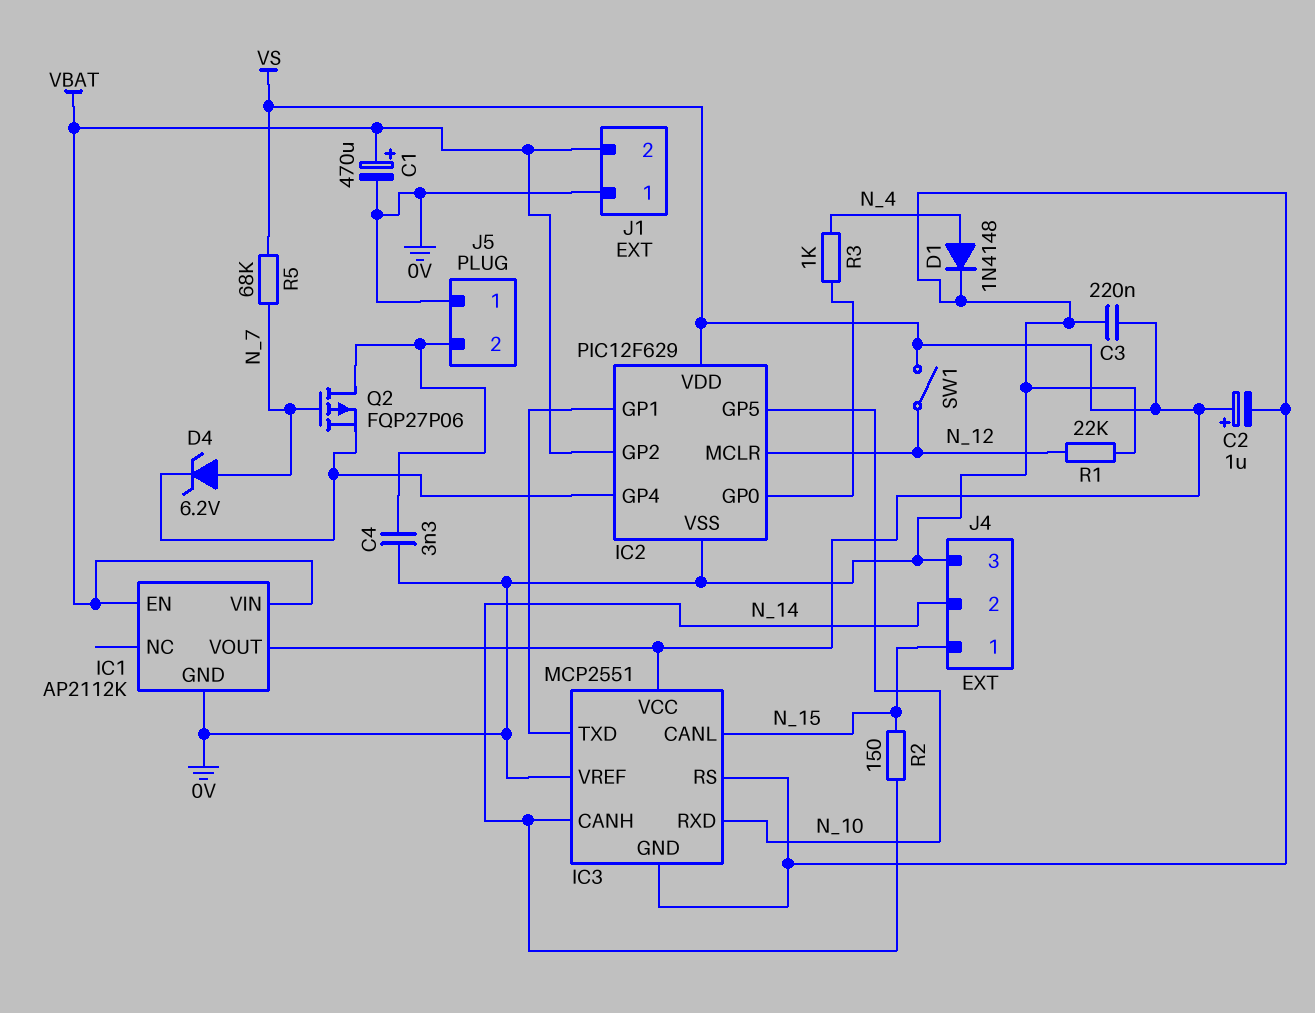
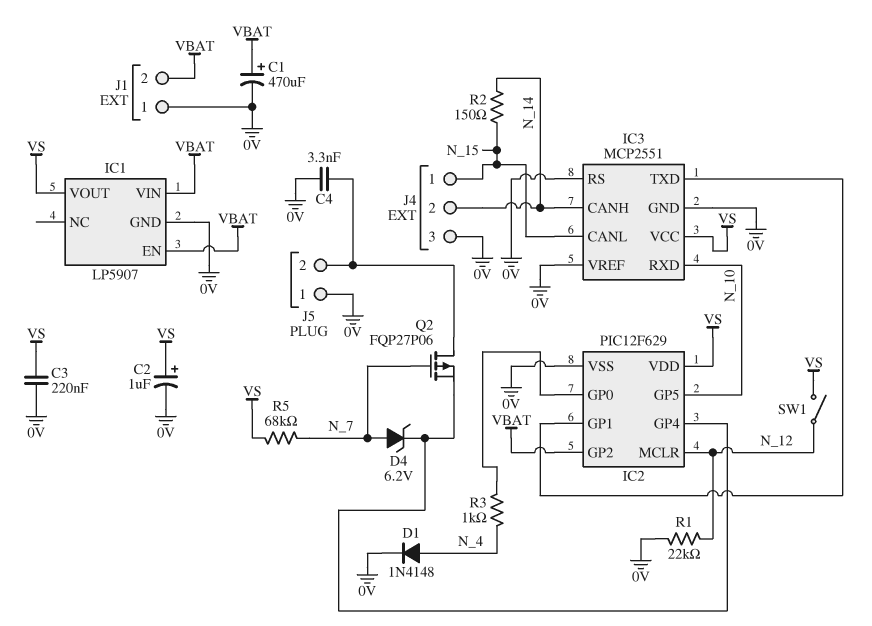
IC1: AP2112K -> LP5907

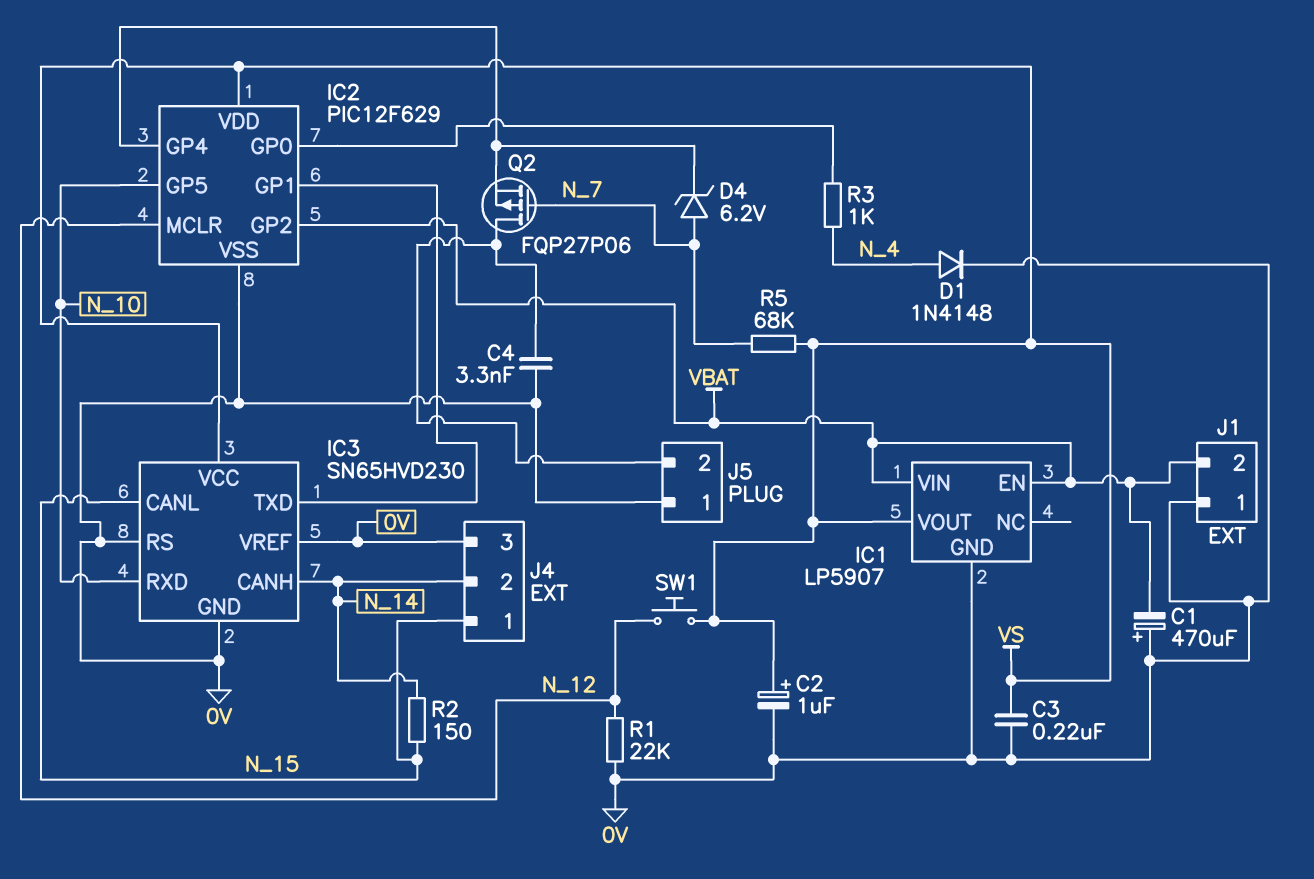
C1: 470uF (plus VBAT, minus 0V) -> 470uF (plus 0V, minus VBAT)
IC3: MCP2551 -> SN65HVD230
SW1: switch (N_12, VS) -> button (N_12, VS)

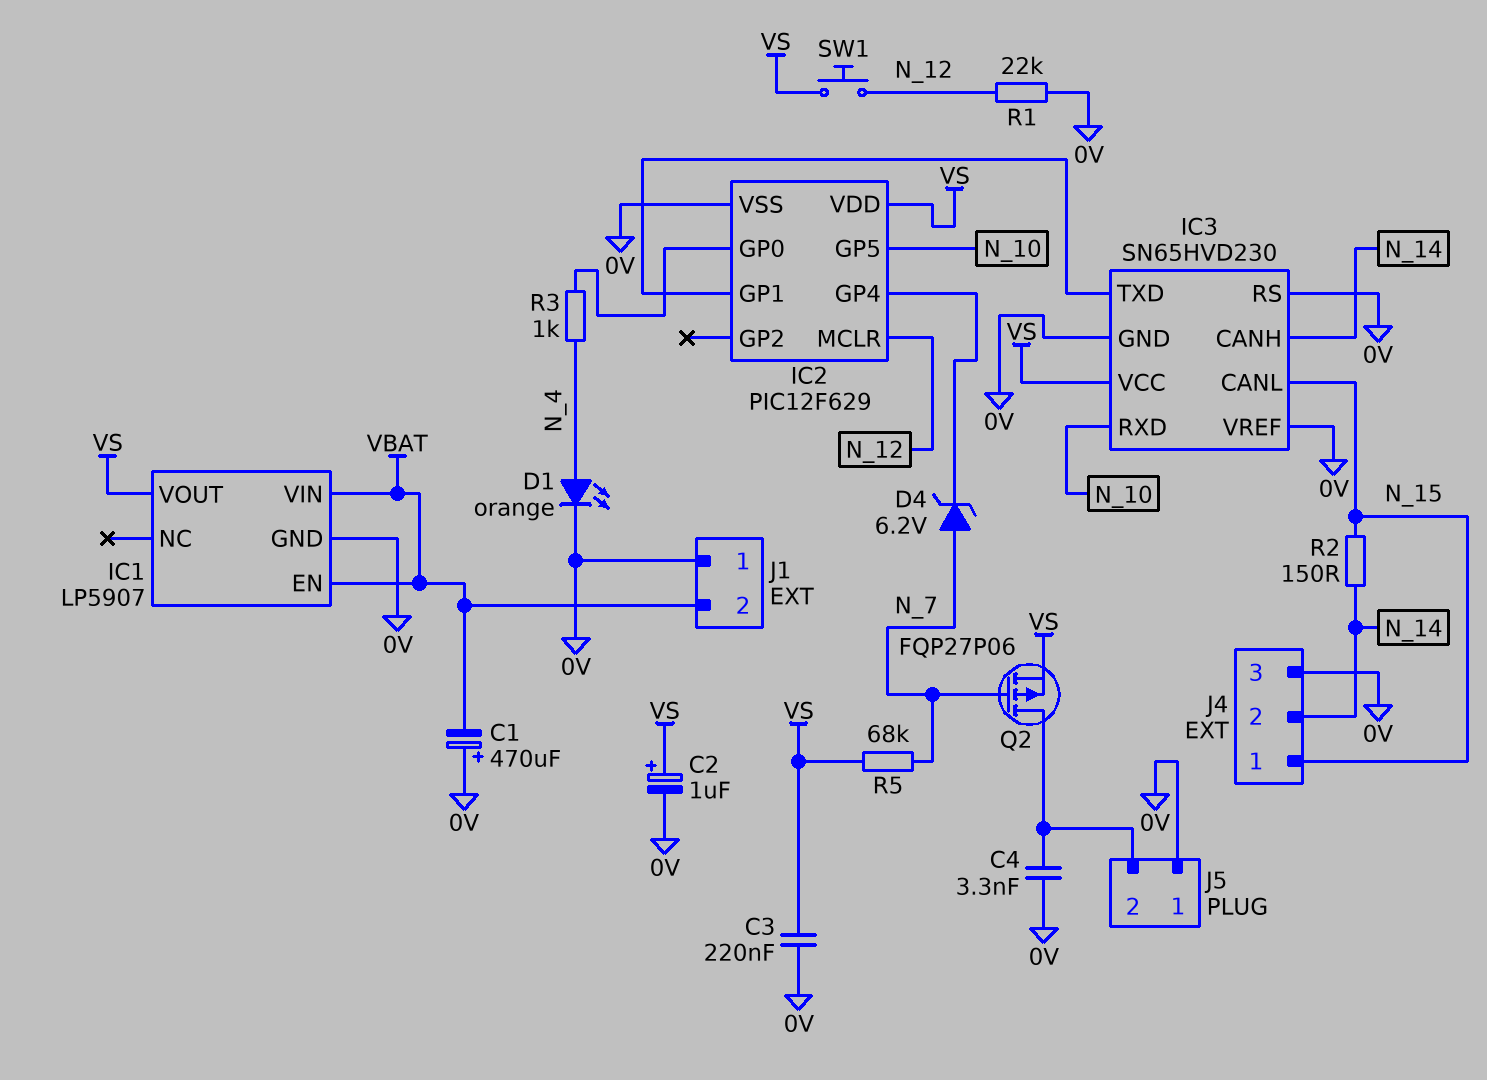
D1: diode 1N4148 (A N_4, K 0V) -> LED orange (A N_4, K 0V)
IC2 pin GP2: VBAT -> none
Q2: PMOS FQP27P06 (G N_7, D J5/2, S IC2/GP4) -> PMOS FQP27P06 (G N_7, D J5/2, S VS)

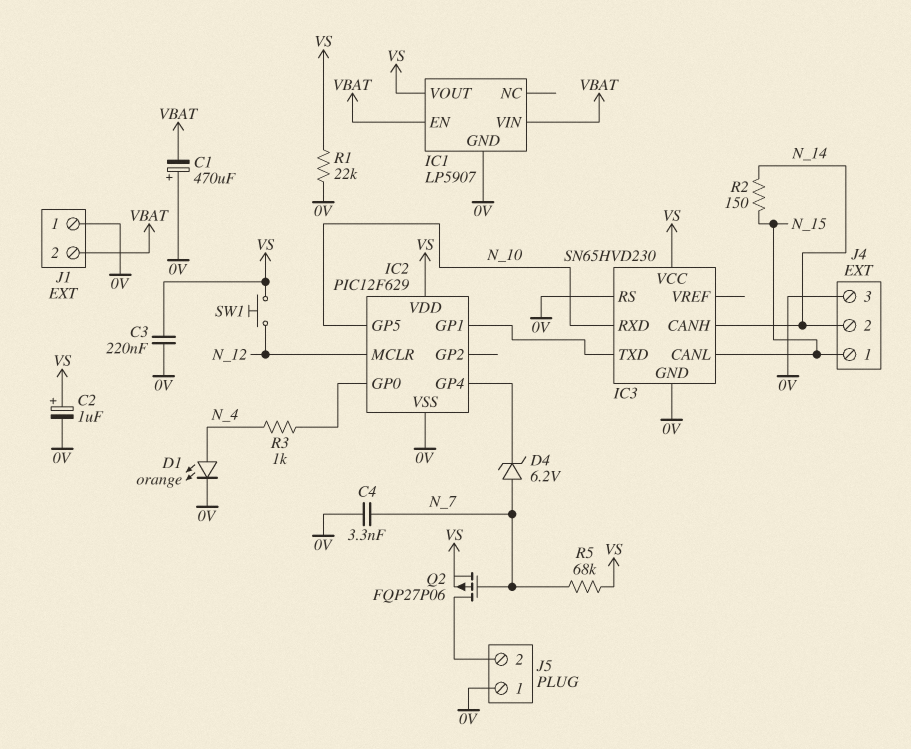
C4: 3.3nF (0V, J5/2) -> 3.3nF (0V, N_7)
IC3 pin VREF: 0V -> none
R1: 22k (0V, N_12) -> 22k (0V, VS)

